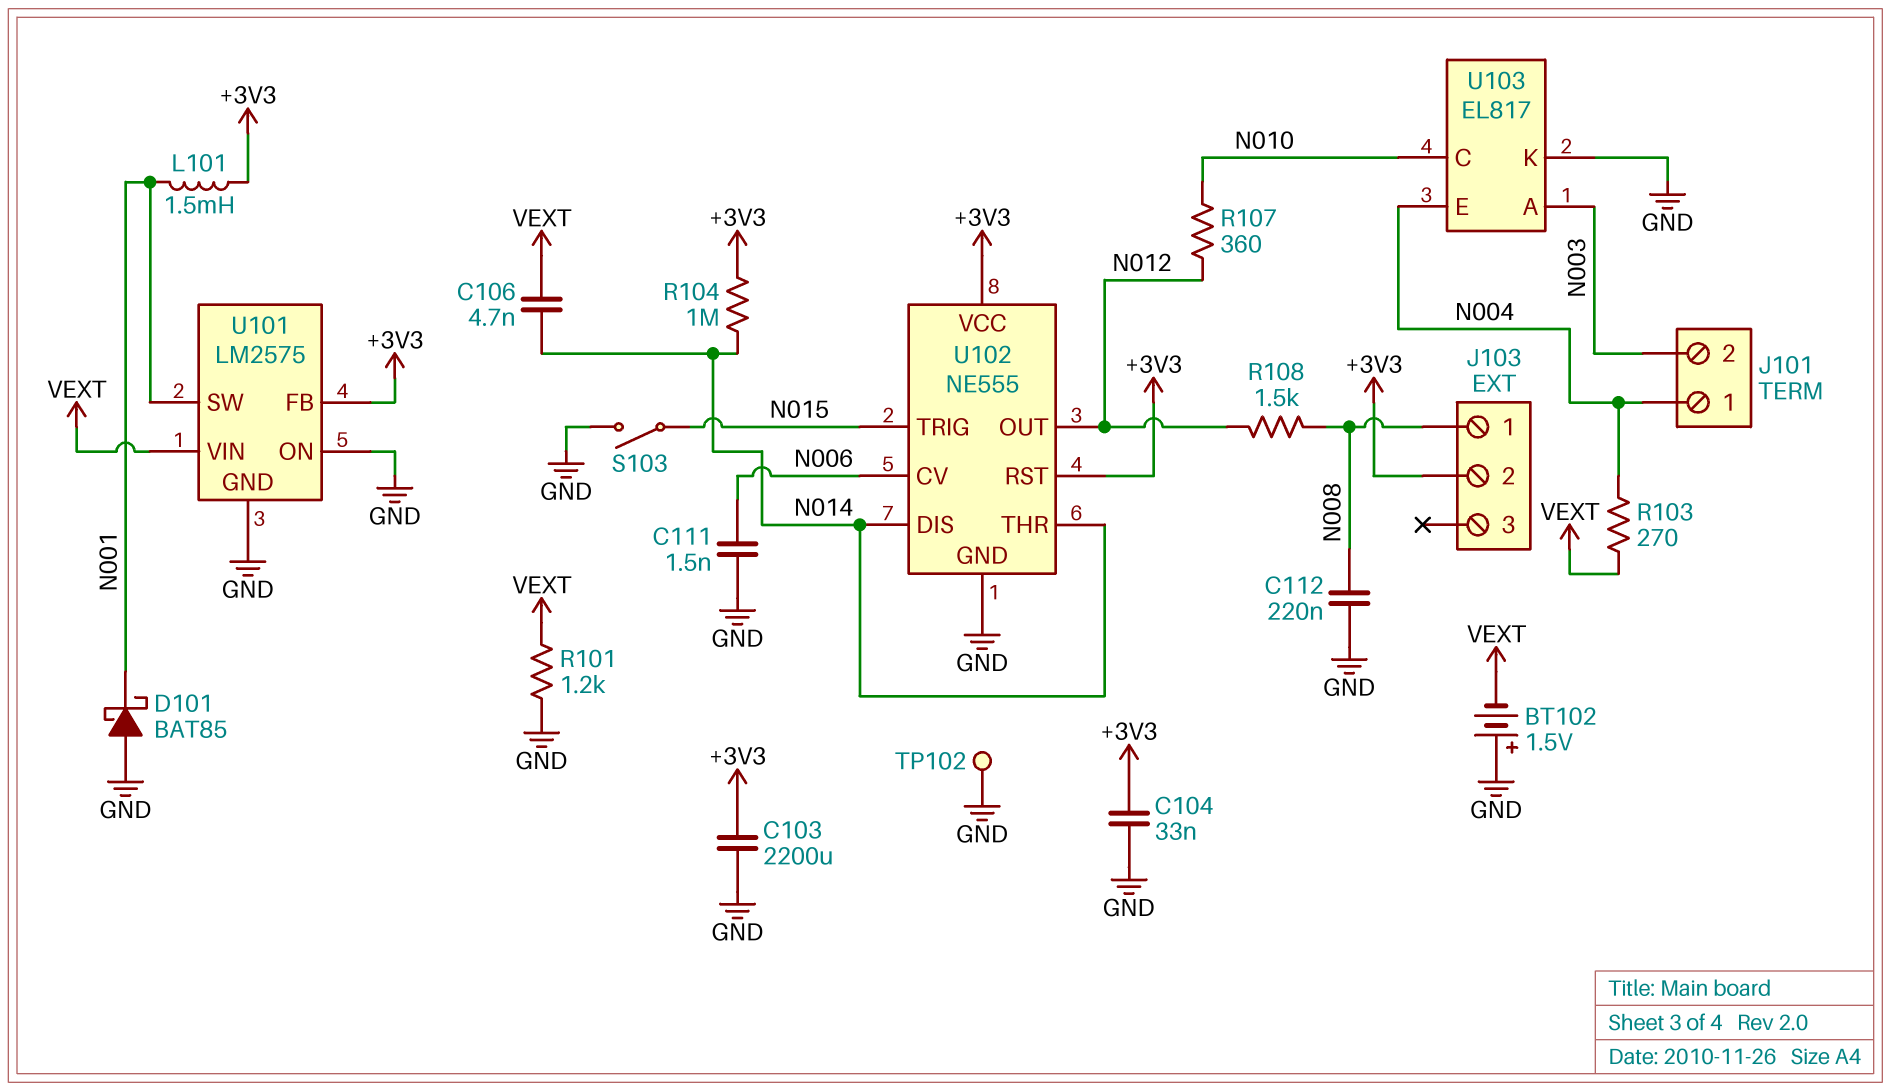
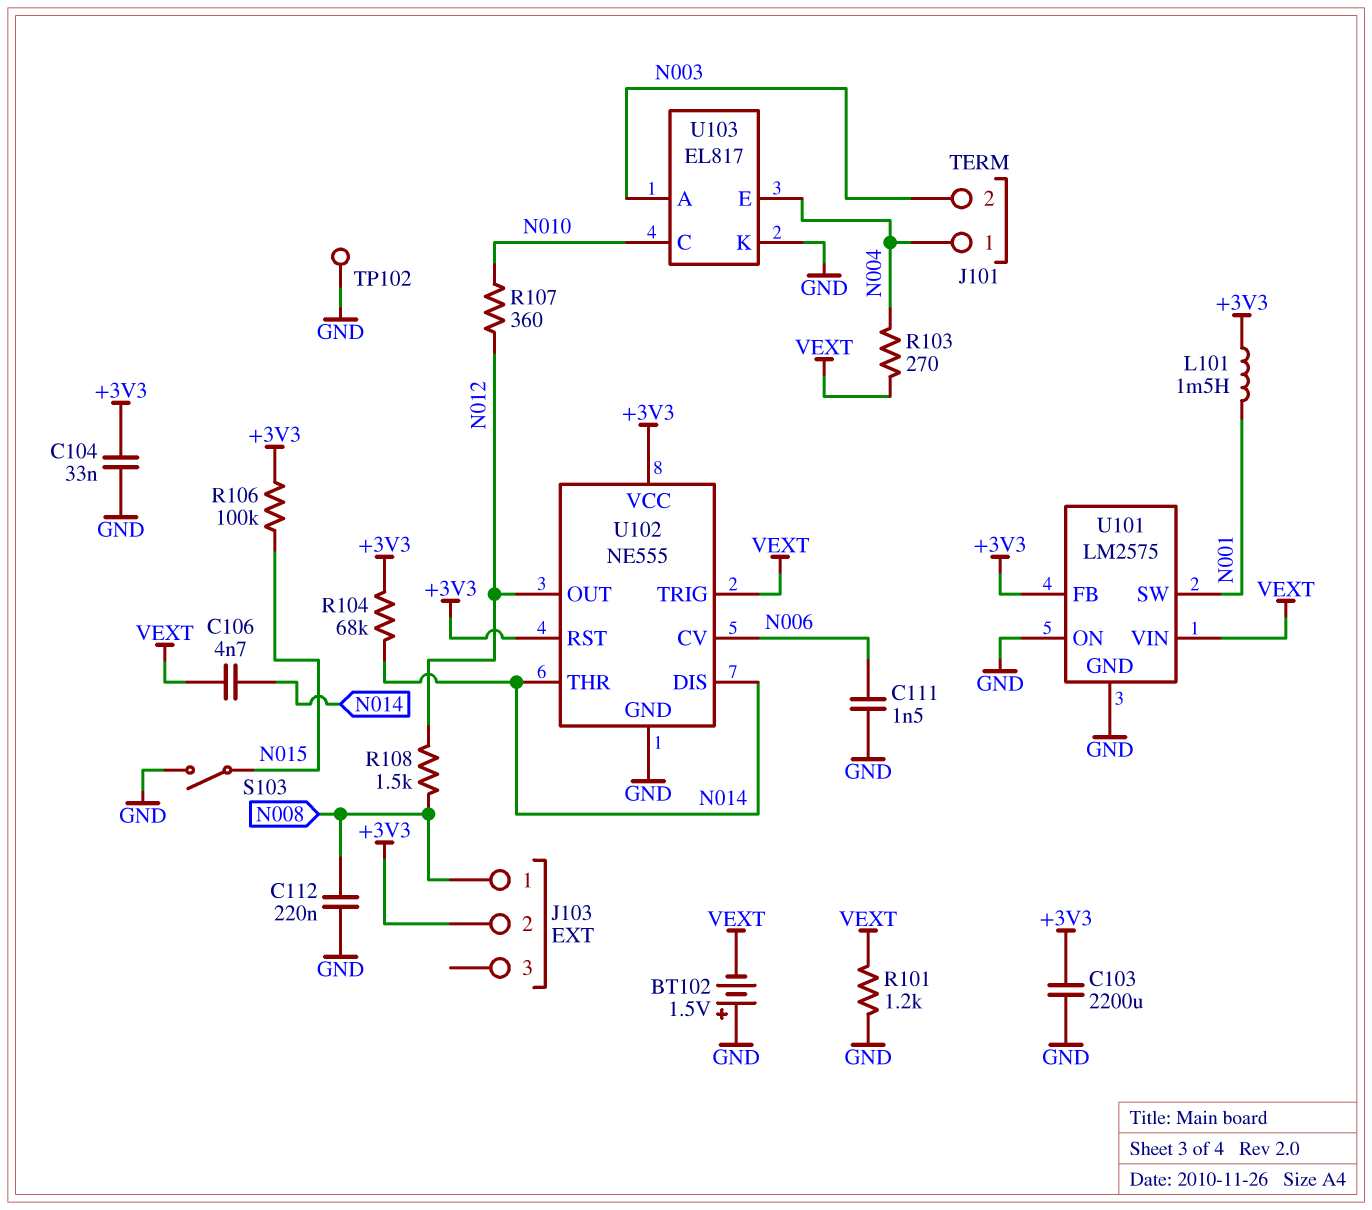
D101: schottky BAT85 (A GND, K N001) -> none
R104: 1M (+3V3, N014) -> 68k (+3V3, N014)
R106: none -> 100k (+3V3, N015)
U102 pin TRIG: N015 -> VEXT

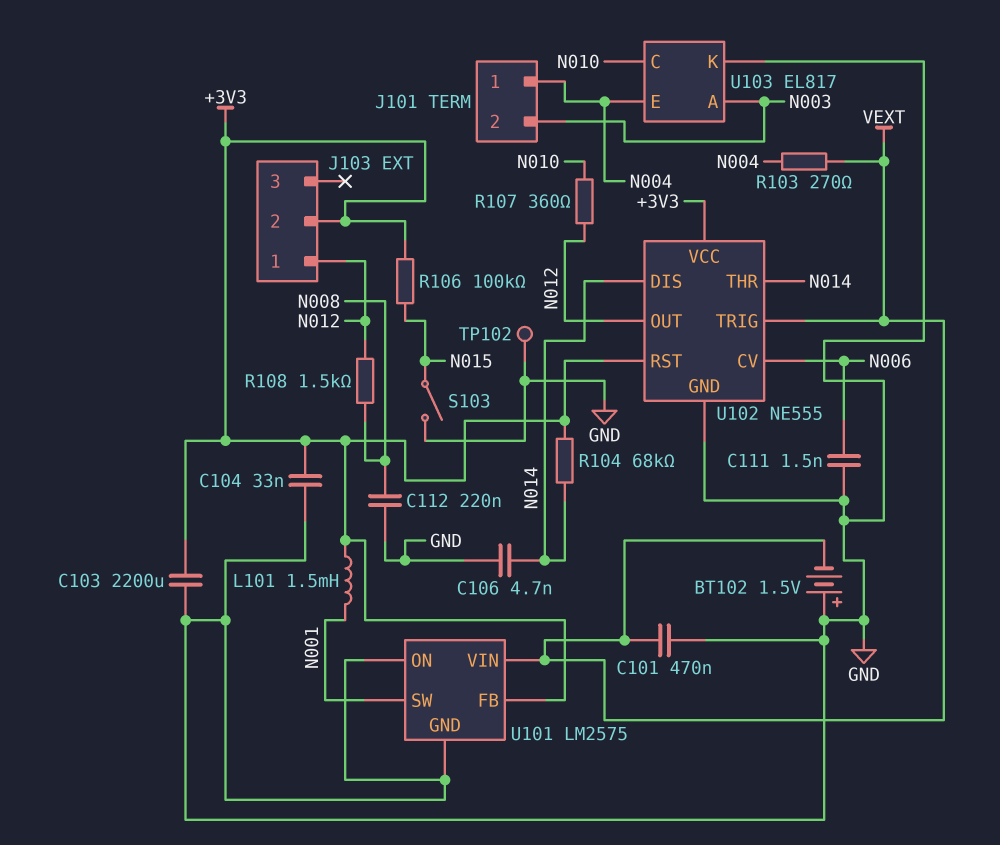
C101: none -> 470nF (GND, VEXT)
C106: 4.7nF (N014, VEXT) -> 4.7nF (GND, N014)
J103 pin 1: N008 -> N012
R101: 1.2k (GND, VEXT) -> none

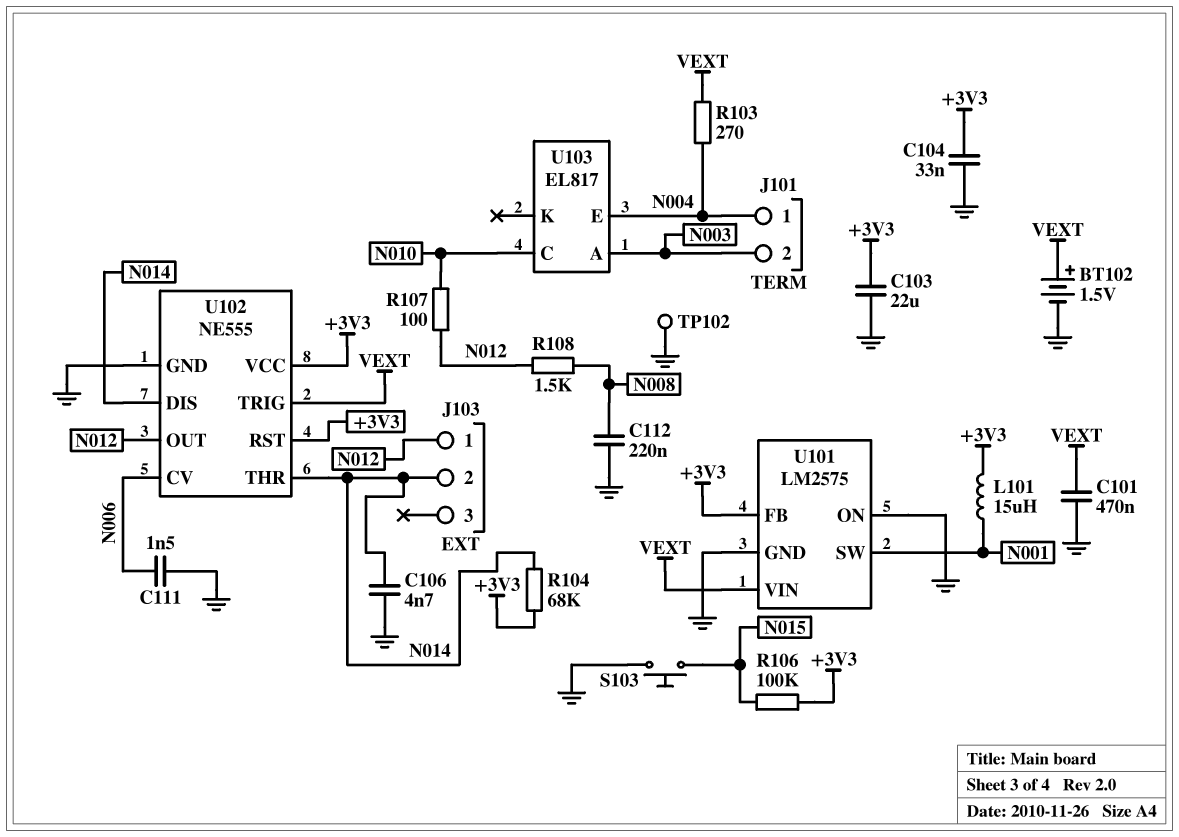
BT102: 1.5V (plus GND, minus VEXT) -> 1.5V (plus VEXT, minus GND)
C103: 2200uF (+3V3, GND) -> 22uF (+3V3, GND)
J103 pin 2: +3V3 -> N014
L101: 1.5mH (+3V3, N001) -> 15uH (+3V3, N001)
R107: 360 (N010, N012) -> 100 (N010, N012)
S103: switch (GND, N015) -> button (GND, N015)
U103 pin K: GND -> none

